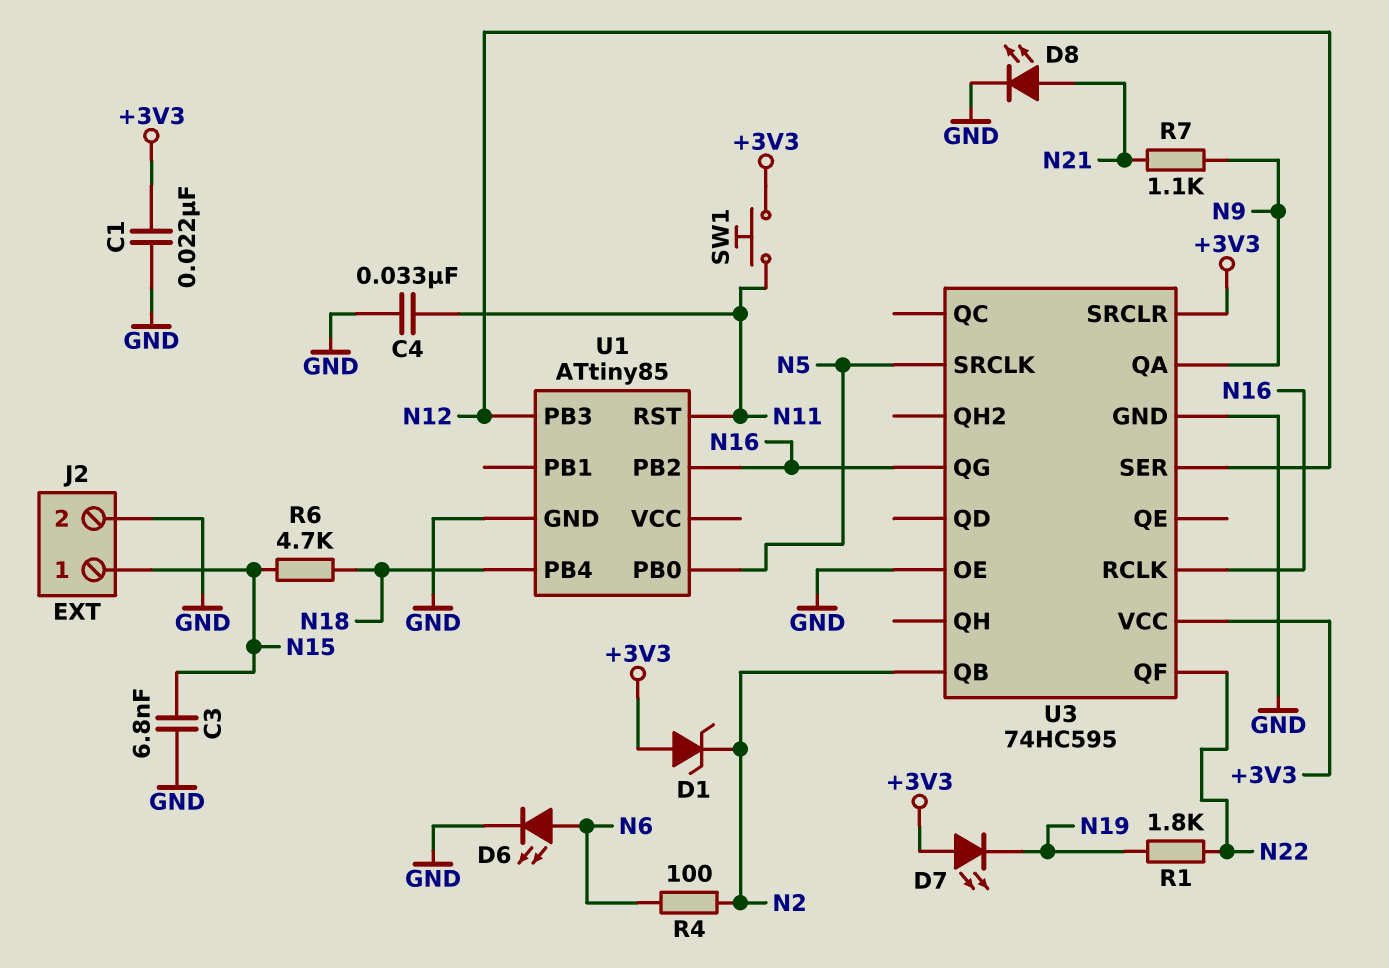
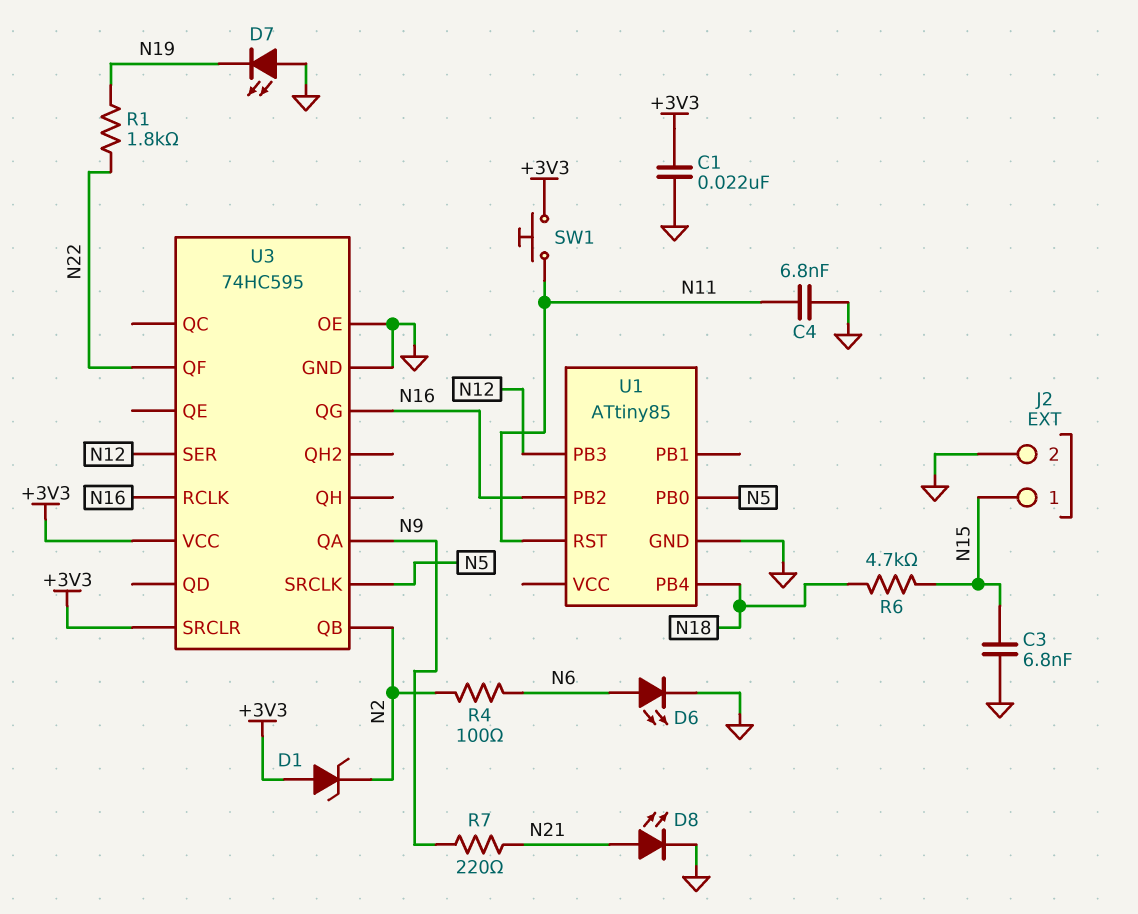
C4: 33nF (GND, N11) -> 6.8nF (GND, N11)
D7: LED (A +3V3, K N19) -> LED (A GND, K N19)
R7: 1.1k (N9, N21) -> 220 (N9, N21)

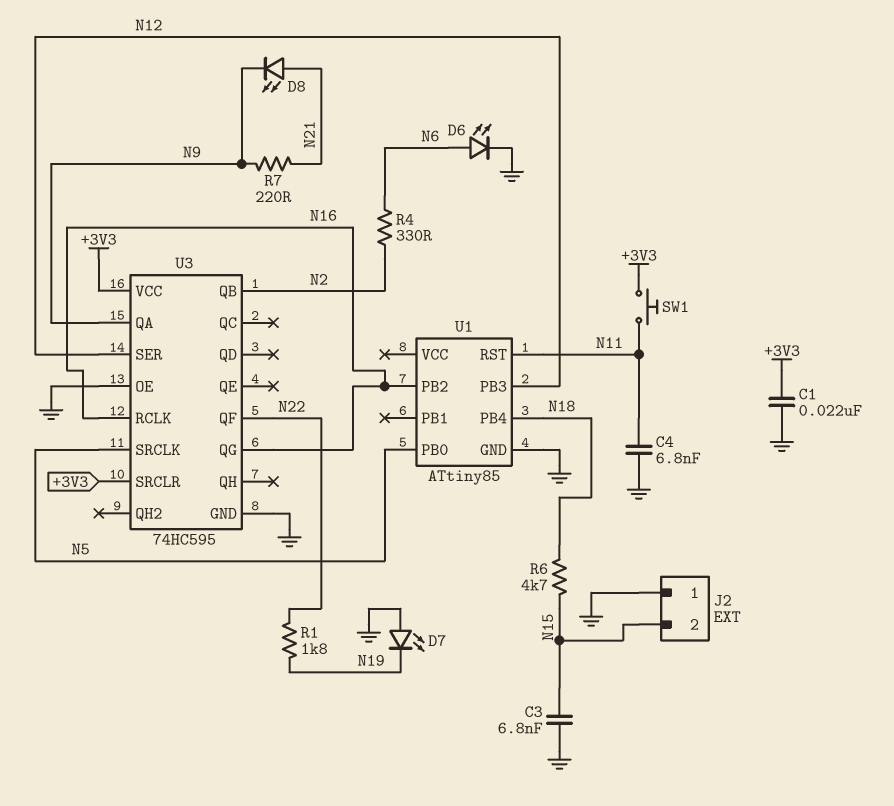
D1: zener (A +3V3, K N2) -> none
D8: LED (A N21, K GND) -> LED (A N21, K N9)
J2 pin 1: N15 -> GND
J2 pin 2: GND -> N15
R4: 100 (N2, N6) -> 330 (N2, N6)

